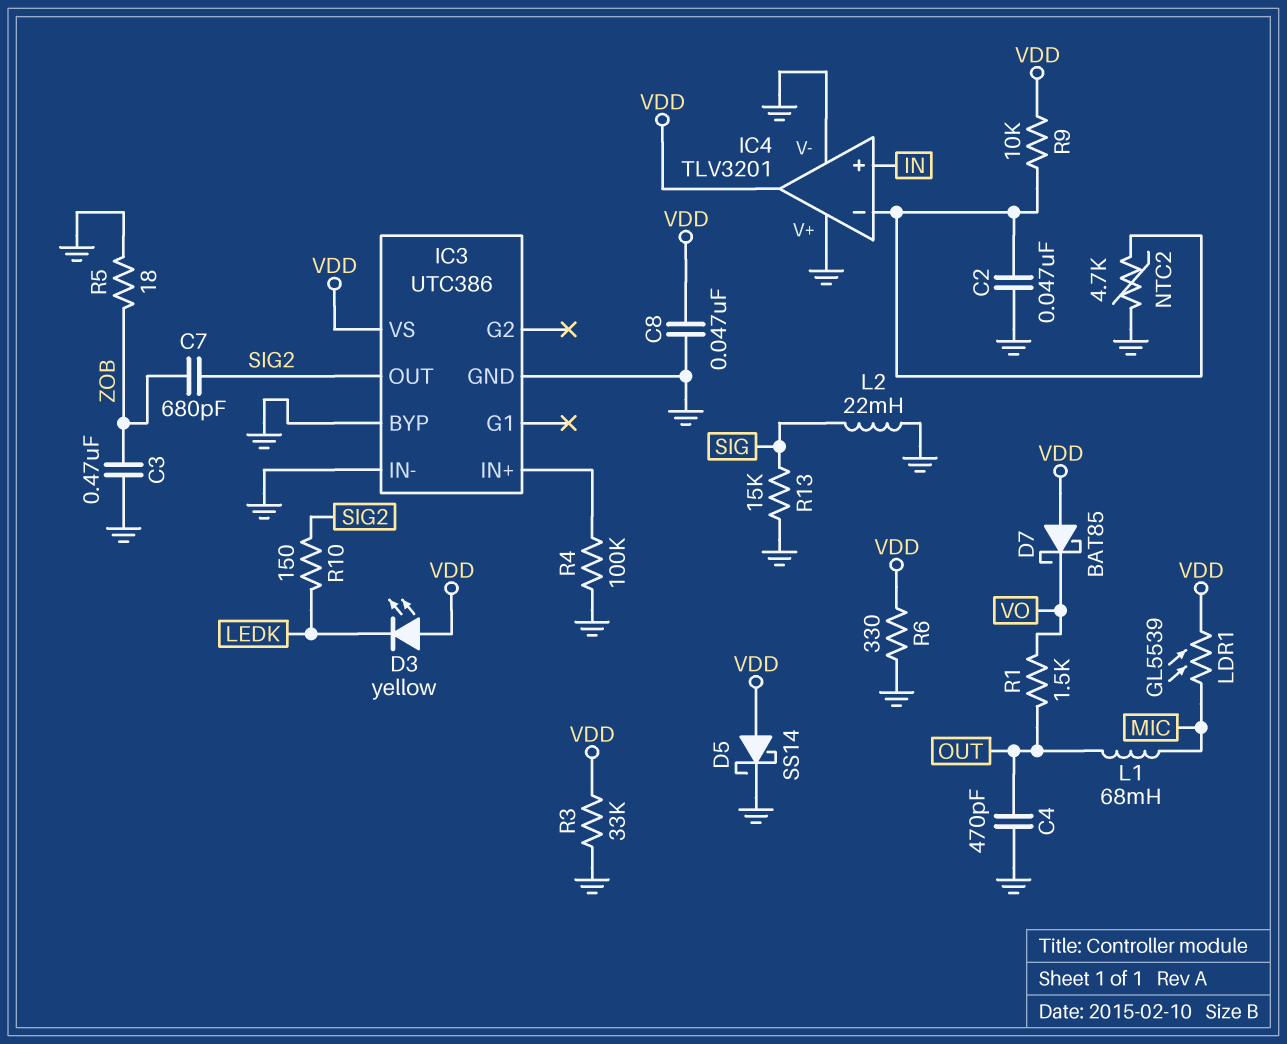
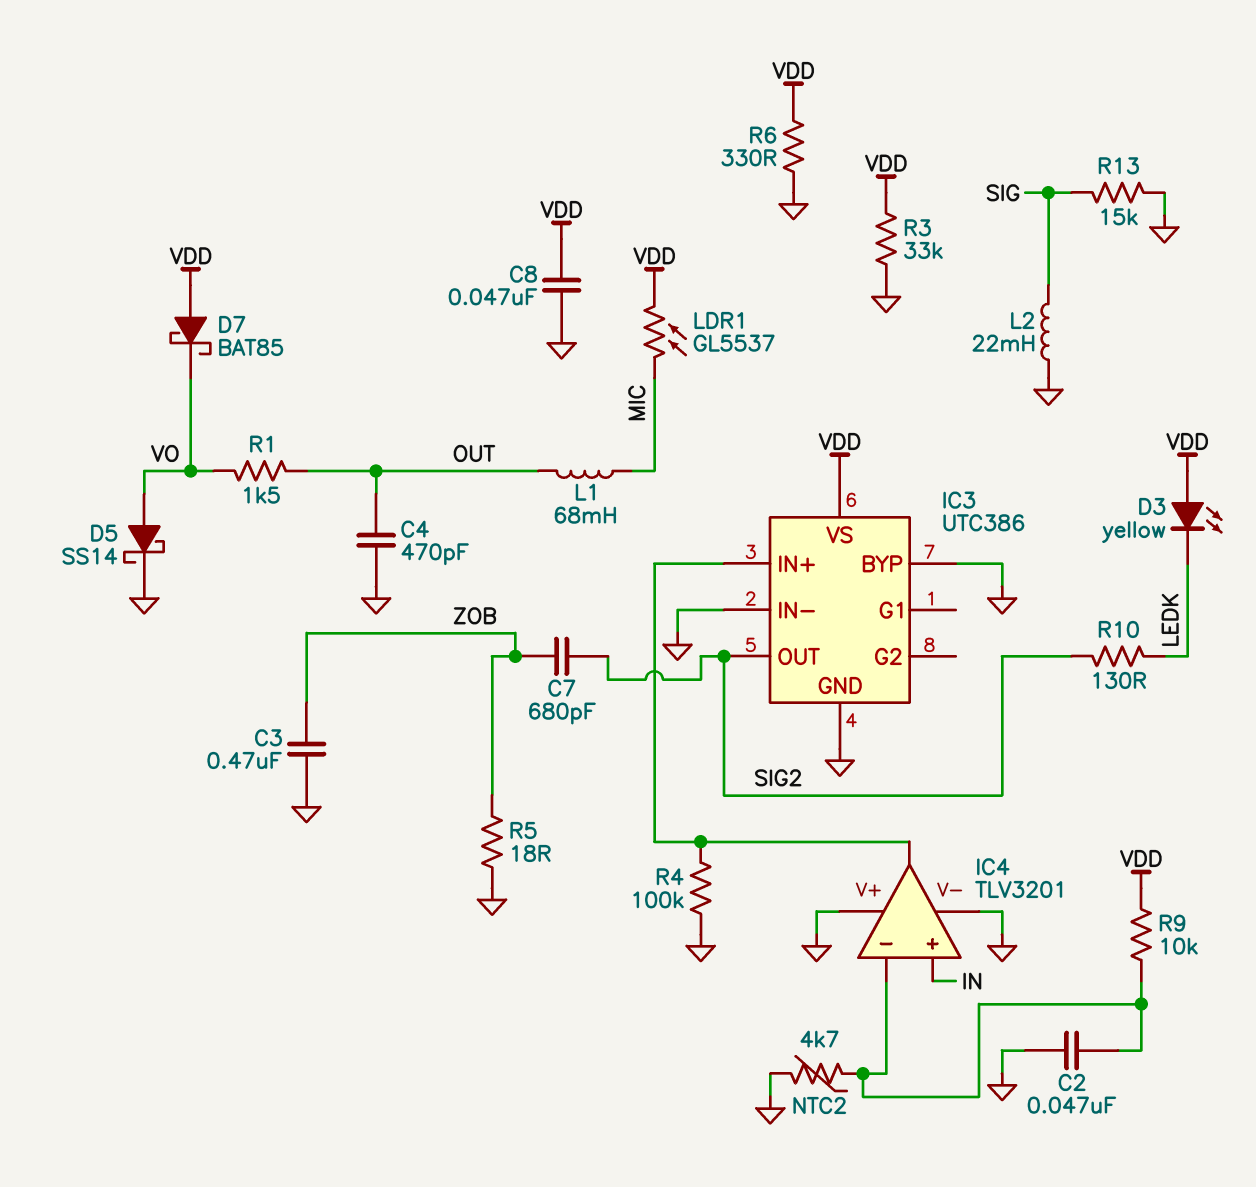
D5: schottky SS14 (A VDD, K GND) -> schottky SS14 (A VO, K GND)
IC4 pin out: VDD -> IC3/IN+
LDR1: GL5539 (MIC, VDD) -> GL5537 (MIC, VDD)
R10: 150 (LEDK, SIG2) -> 130 (LEDK, SIG2)

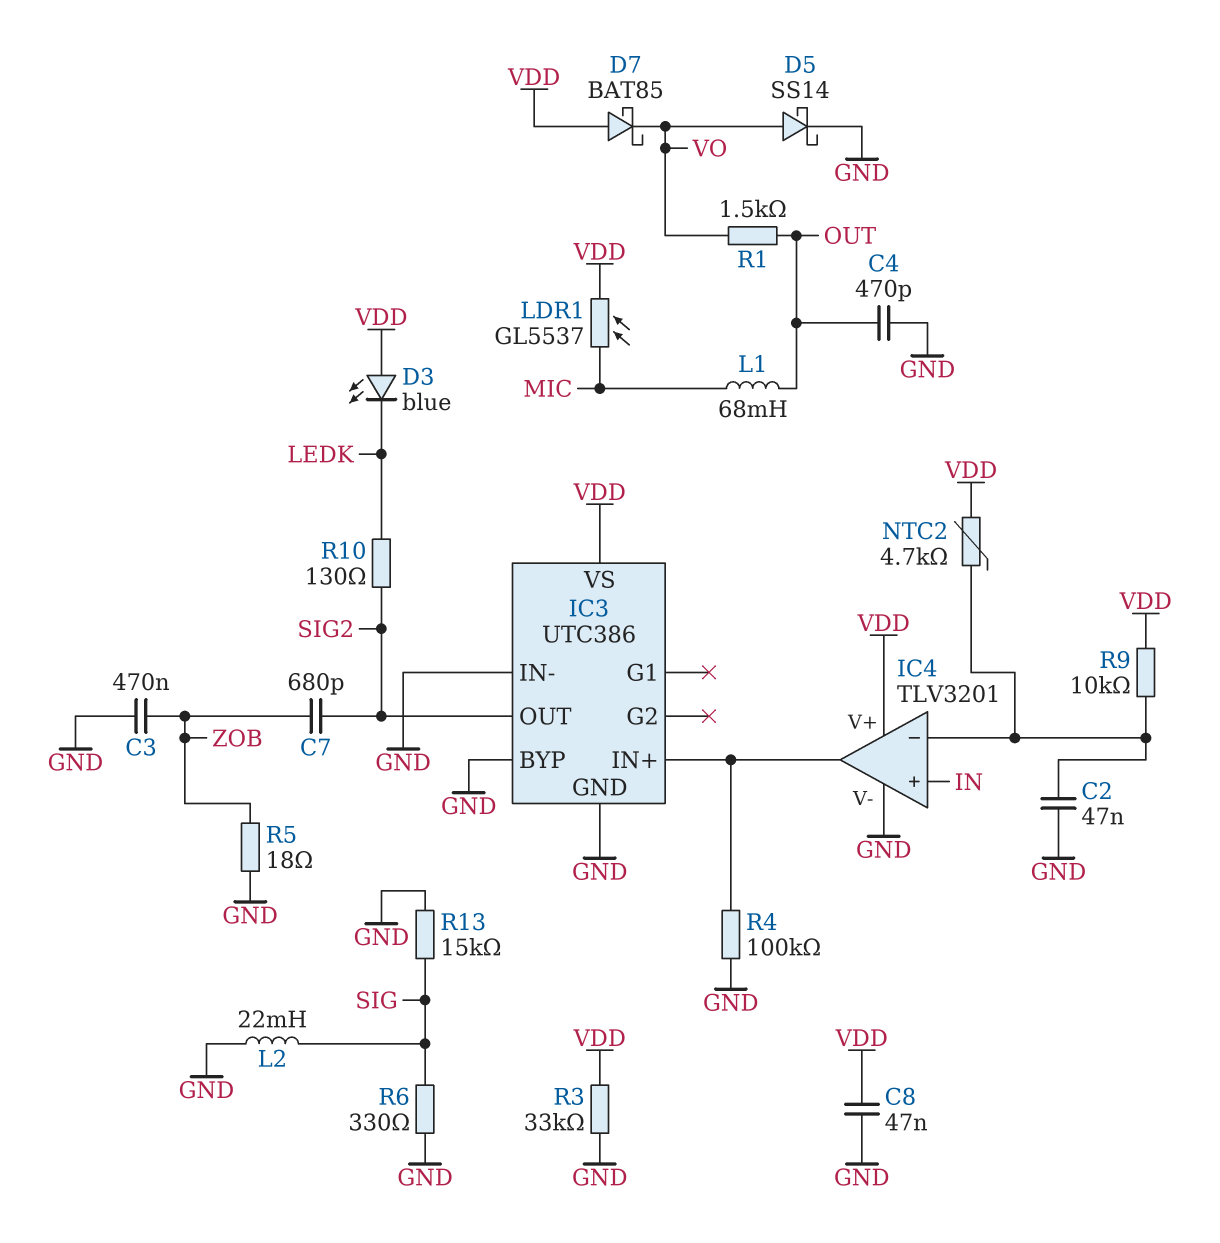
D3: LED yellow (A VDD, K LEDK) -> LED blue (A VDD, K LEDK)
IC4 pin V+: GND -> VDD
NTC2: 4.7k (GND, IC4/in-) -> 4.7k (IC4/in-, VDD)
R6: 330 (GND, VDD) -> 330 (GND, SIG)

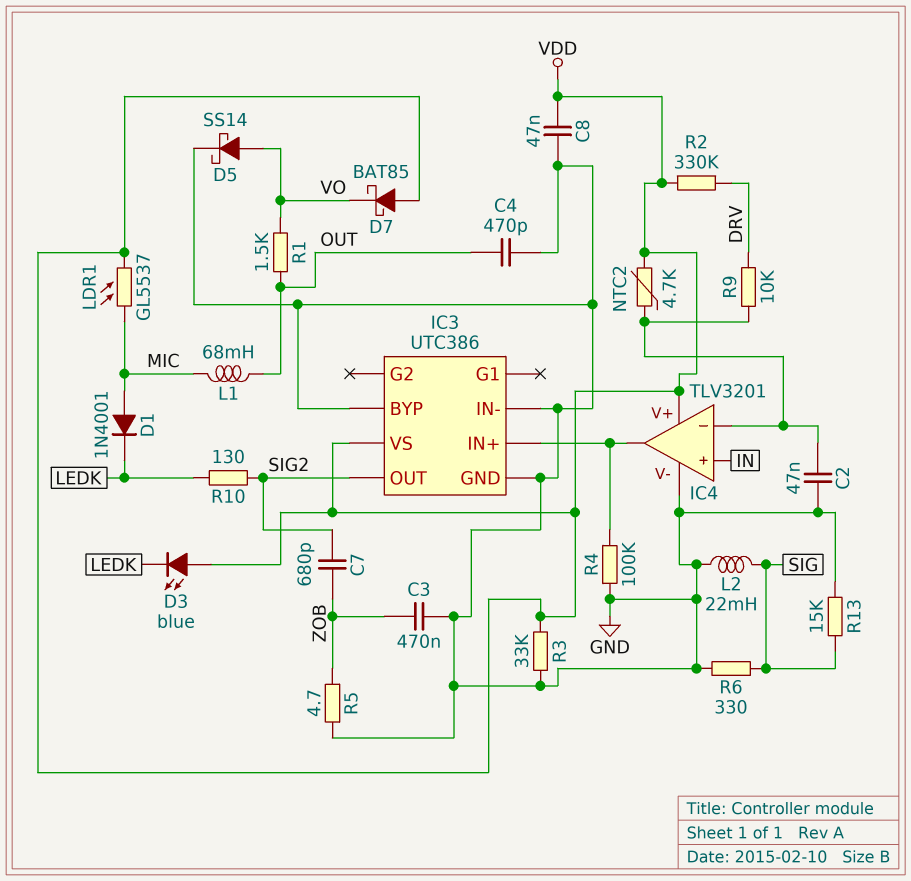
D1: none -> diode 1N4001 (A MIC, K LEDK)
R2: none -> 330k (DRV, VDD)
R5: 18 (GND, ZOB) -> 4.7 (GND, ZOB)
R9: 10k (IC4/in-, VDD) -> 10k (DRV, IC4/in-)

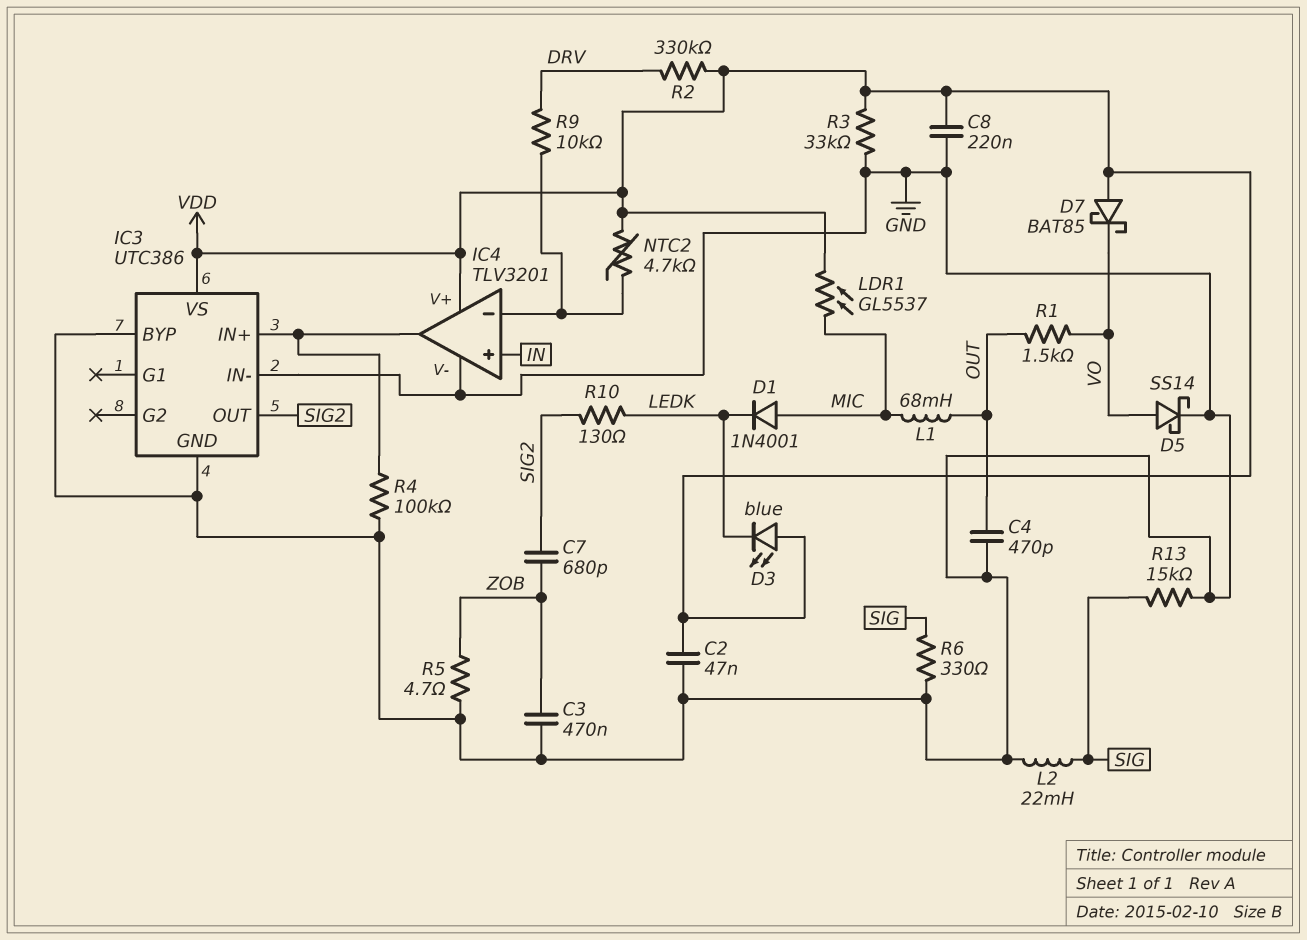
C2: 47nF (GND, IC4/in-) -> 47nF (GND, VDD)
C8: 47nF (GND, VDD) -> 220nF (GND, VDD)

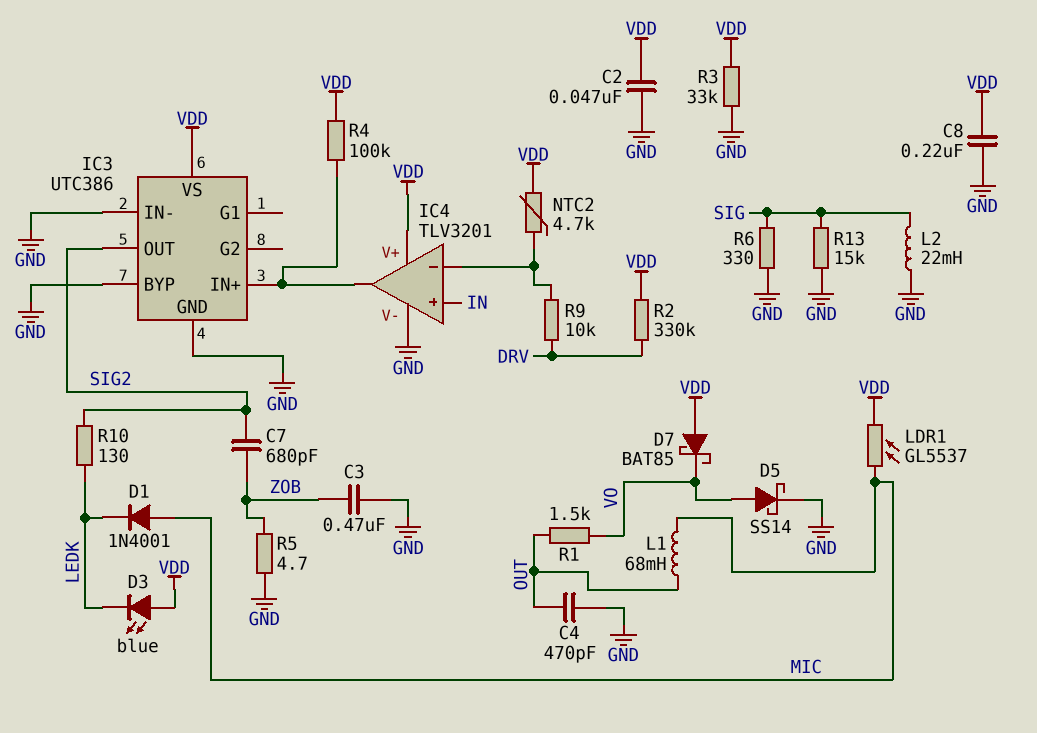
R4: 100k (GND, IC3/IN+) -> 100k (IC3/IN+, VDD)

